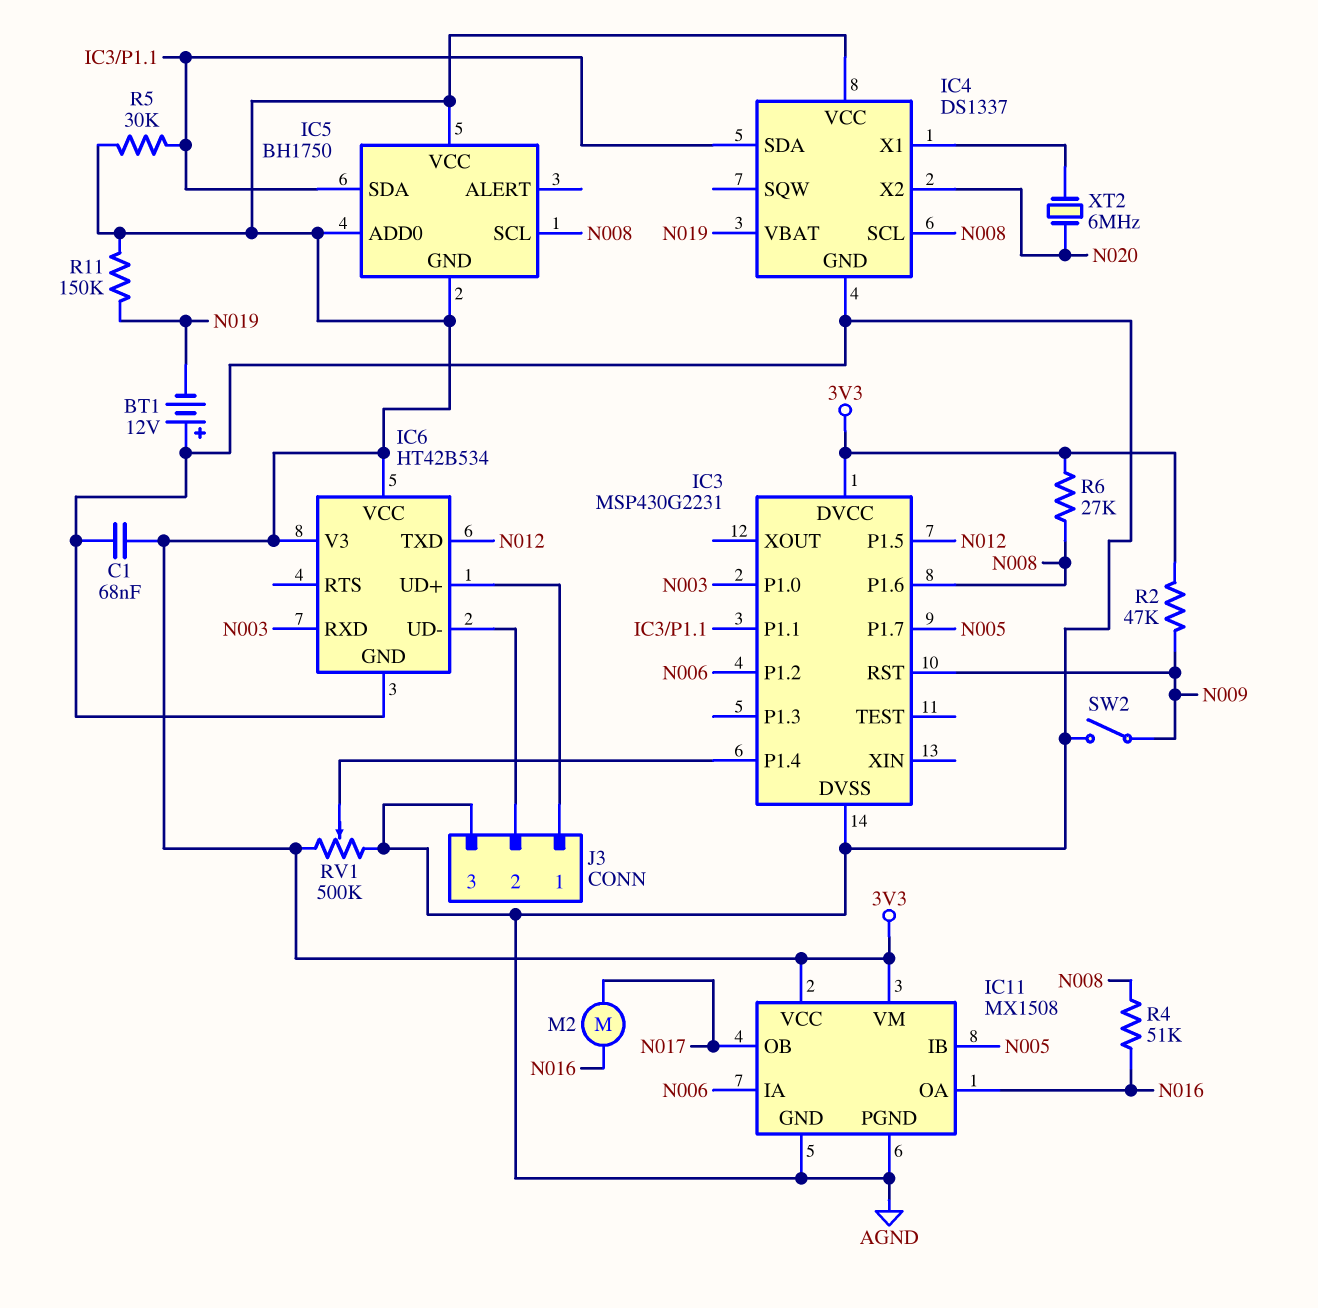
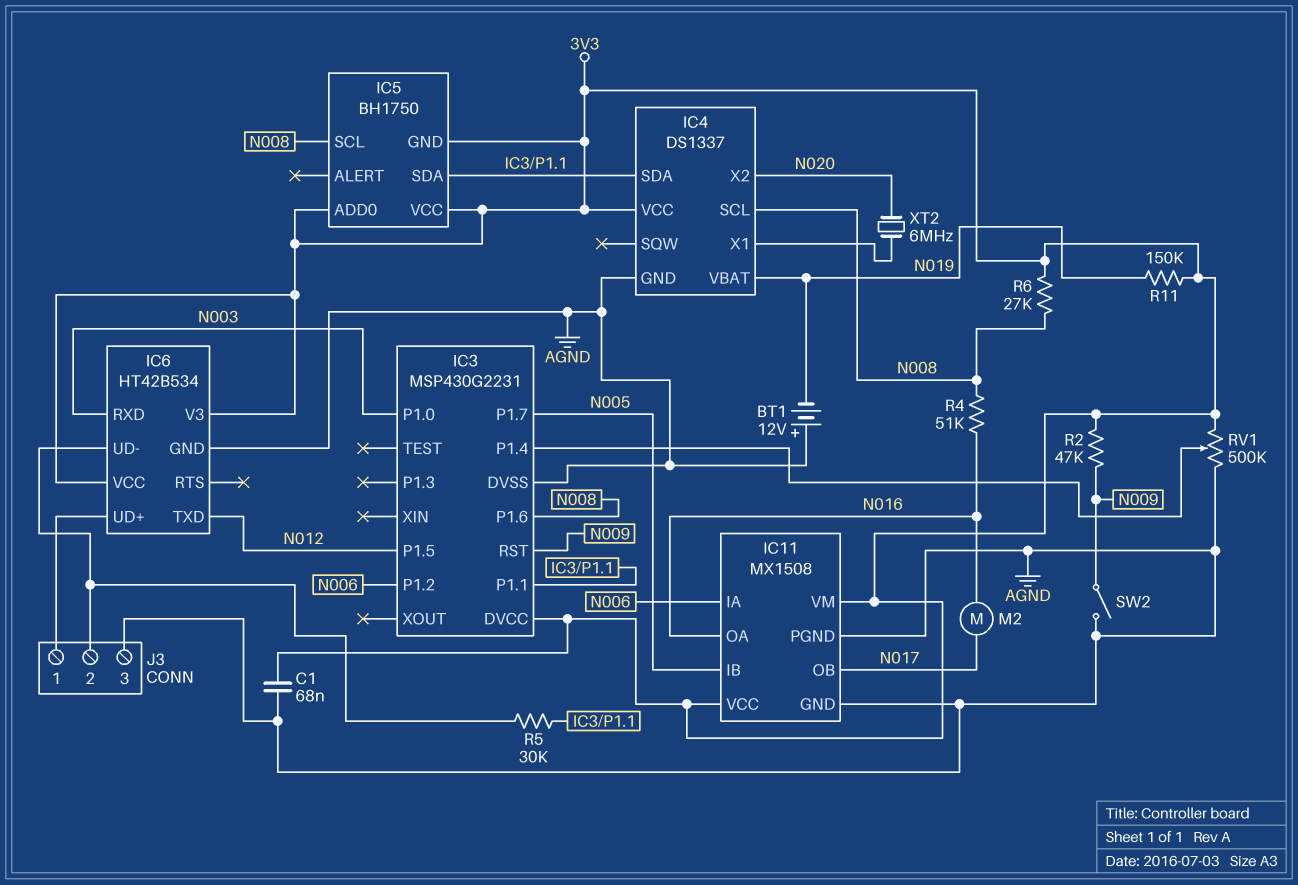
R5: 30k (3V3, IC3/P1.1) -> 30k (IC3/P1.1, IC6/UD-)

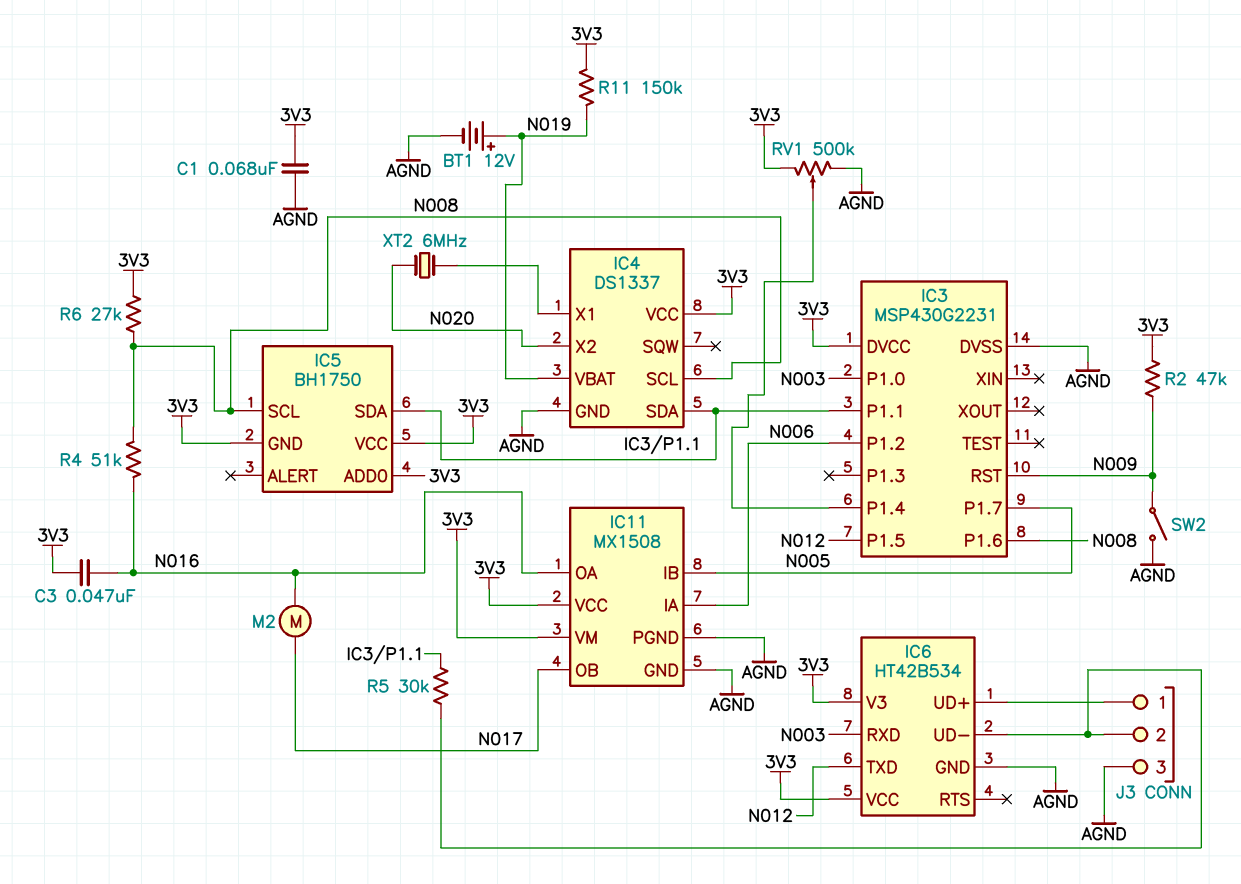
BT1: 12V (plus AGND, minus N019) -> 12V (plus N019, minus AGND)
C3: none -> 47nF (3V3, N016)

